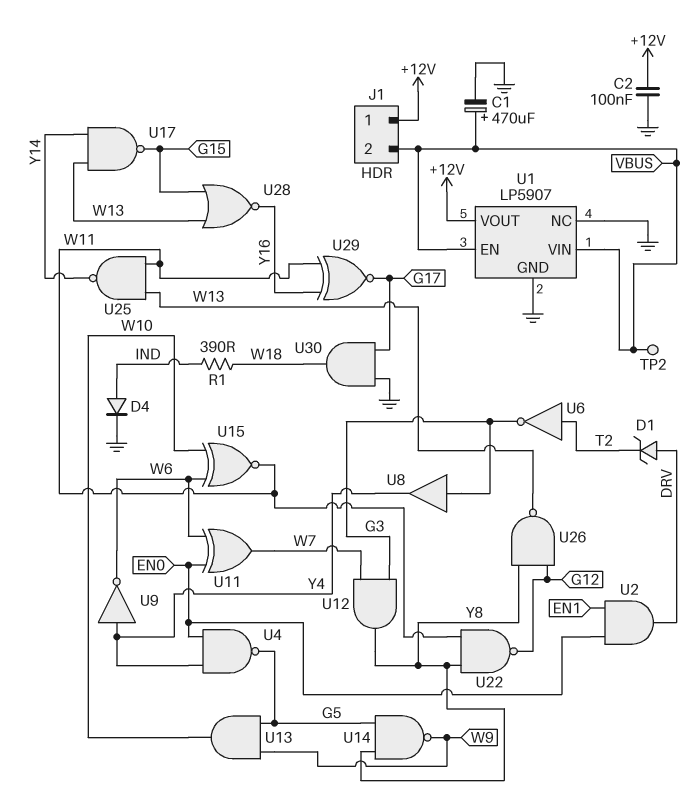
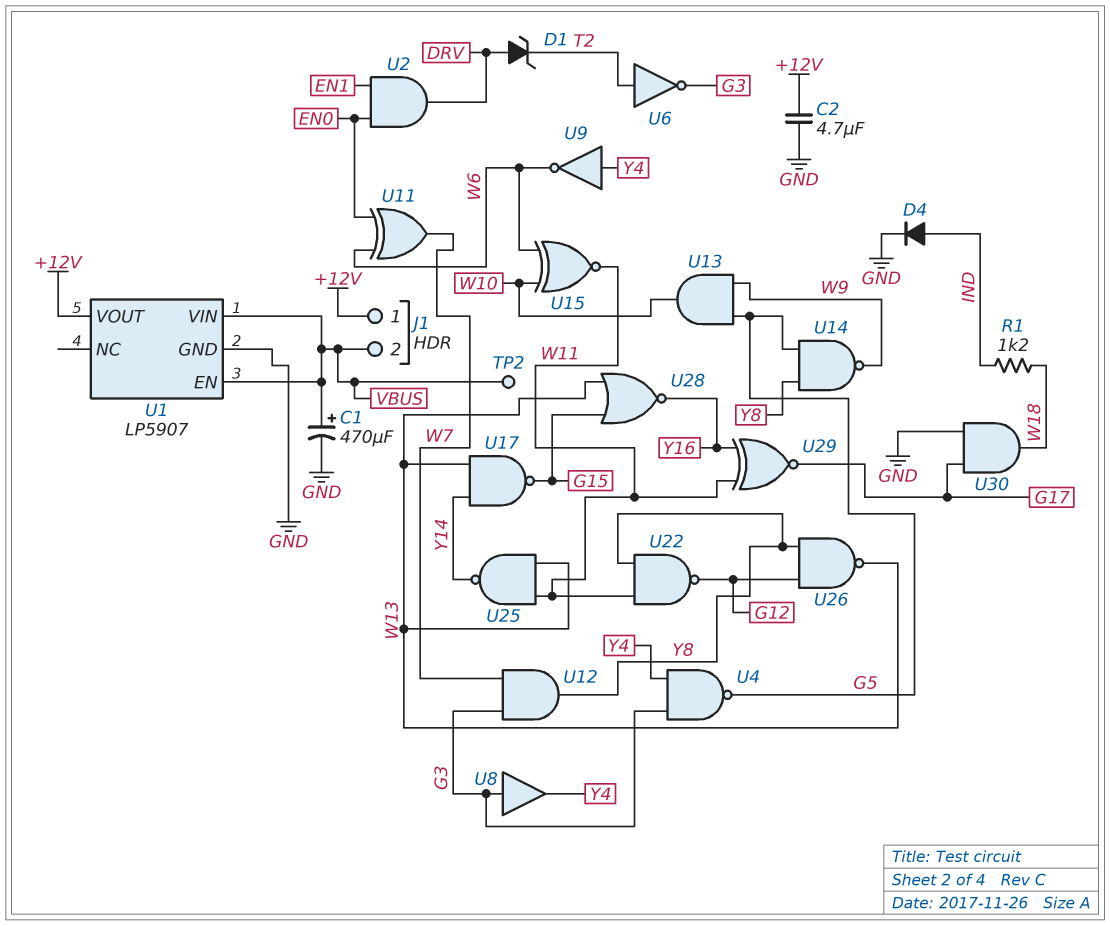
C2: 100nF (+12V, GND) -> 4.7uF (+12V, GND)
R1: 390 (IND, W18) -> 1.2k (IND, W18)
U1 pin NC: GND -> none
U4: NAND (in EN0, in Y4, out G5) -> NAND (in G3, in Y4, out G5)

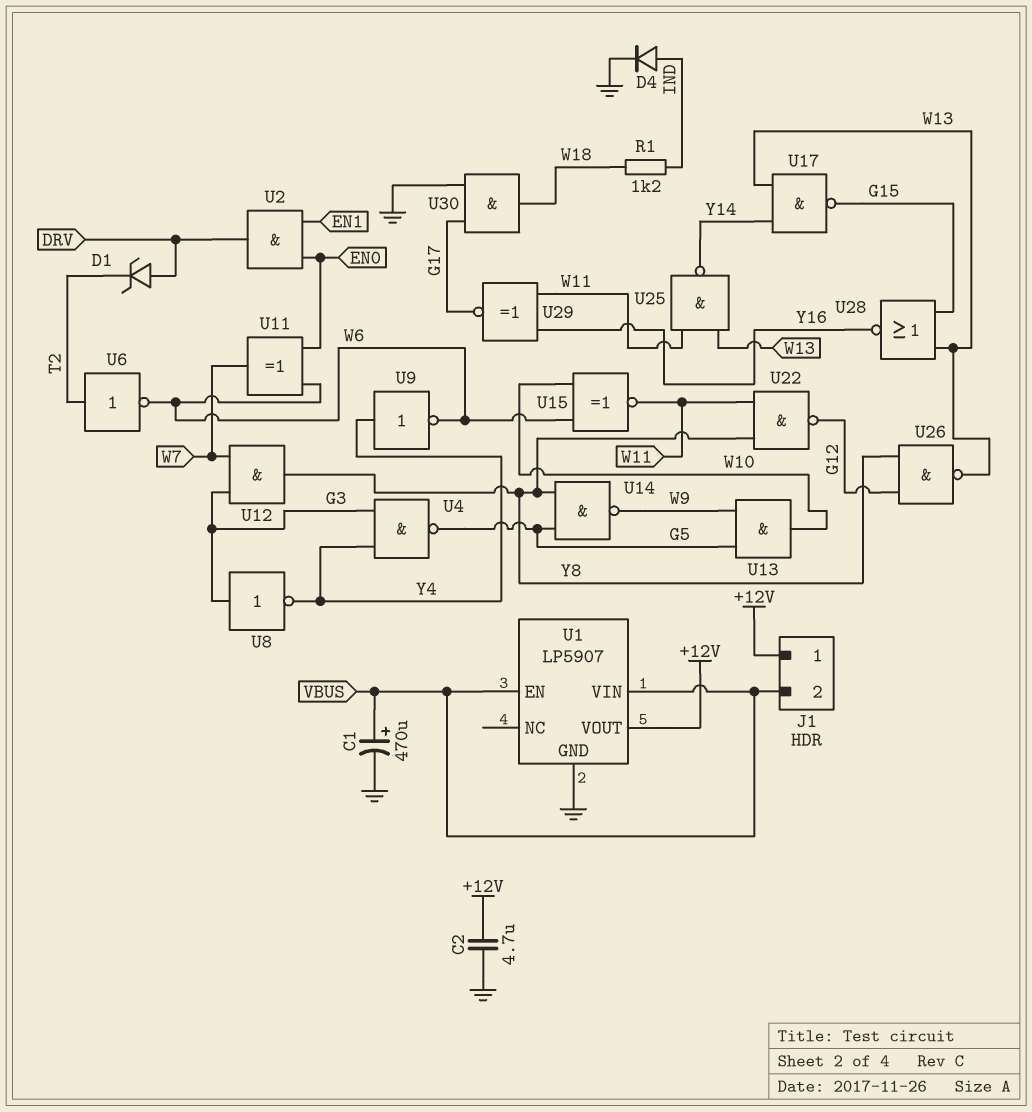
TP2: test point (VBUS) -> none
U6: NOT (in T2, out G3) -> NOT (in T2, out W6)
U8: buffer (in G3, out Y4) -> NOT (in G3, out Y4)

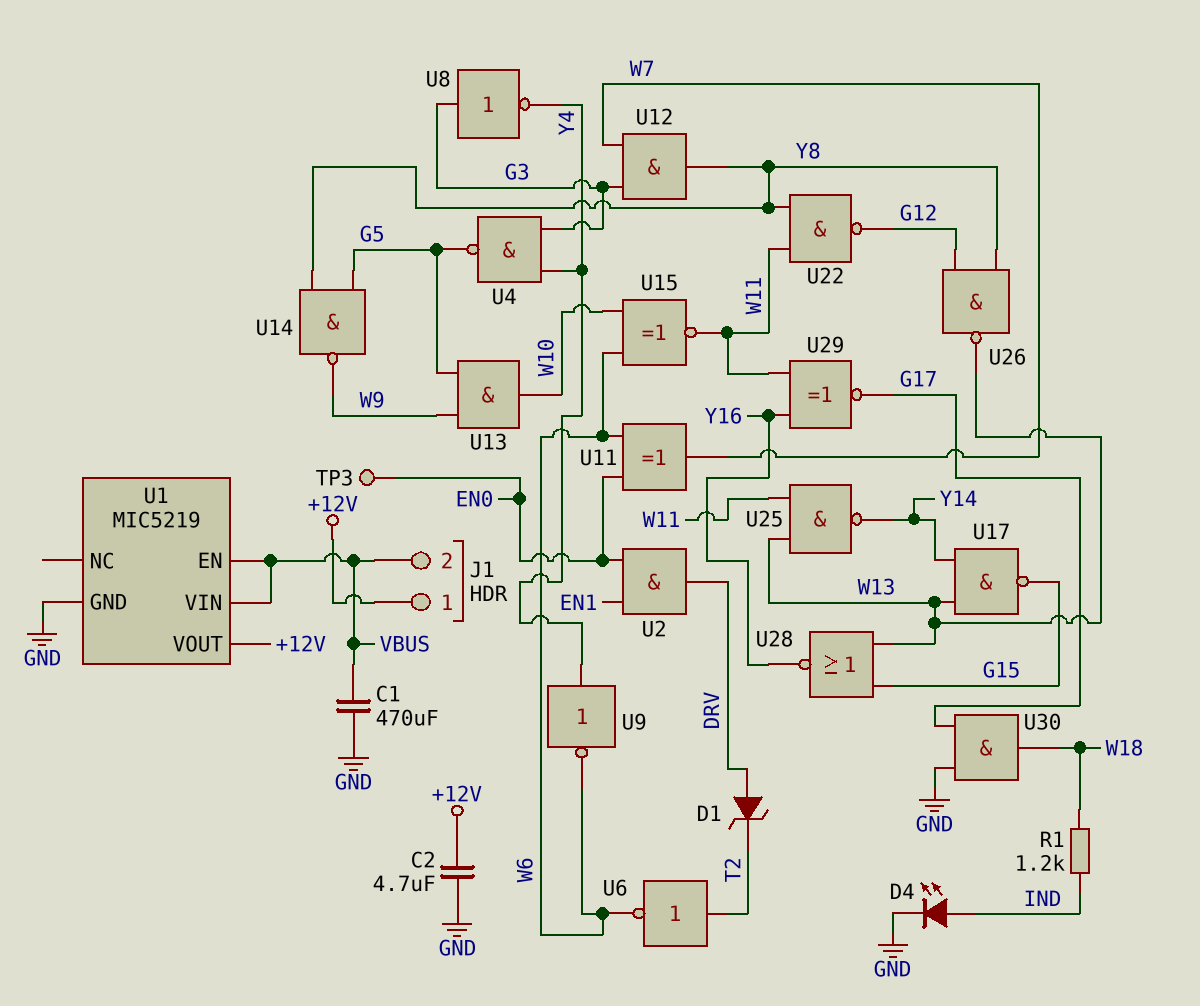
C1: 470uF (plus VBUS, minus GND) -> 470uF (GND, VBUS)
D4: diode (A IND, K GND) -> LED (A IND, K GND)
TP3: none -> test point (EN0)
U1: LP5907 -> MIC5219

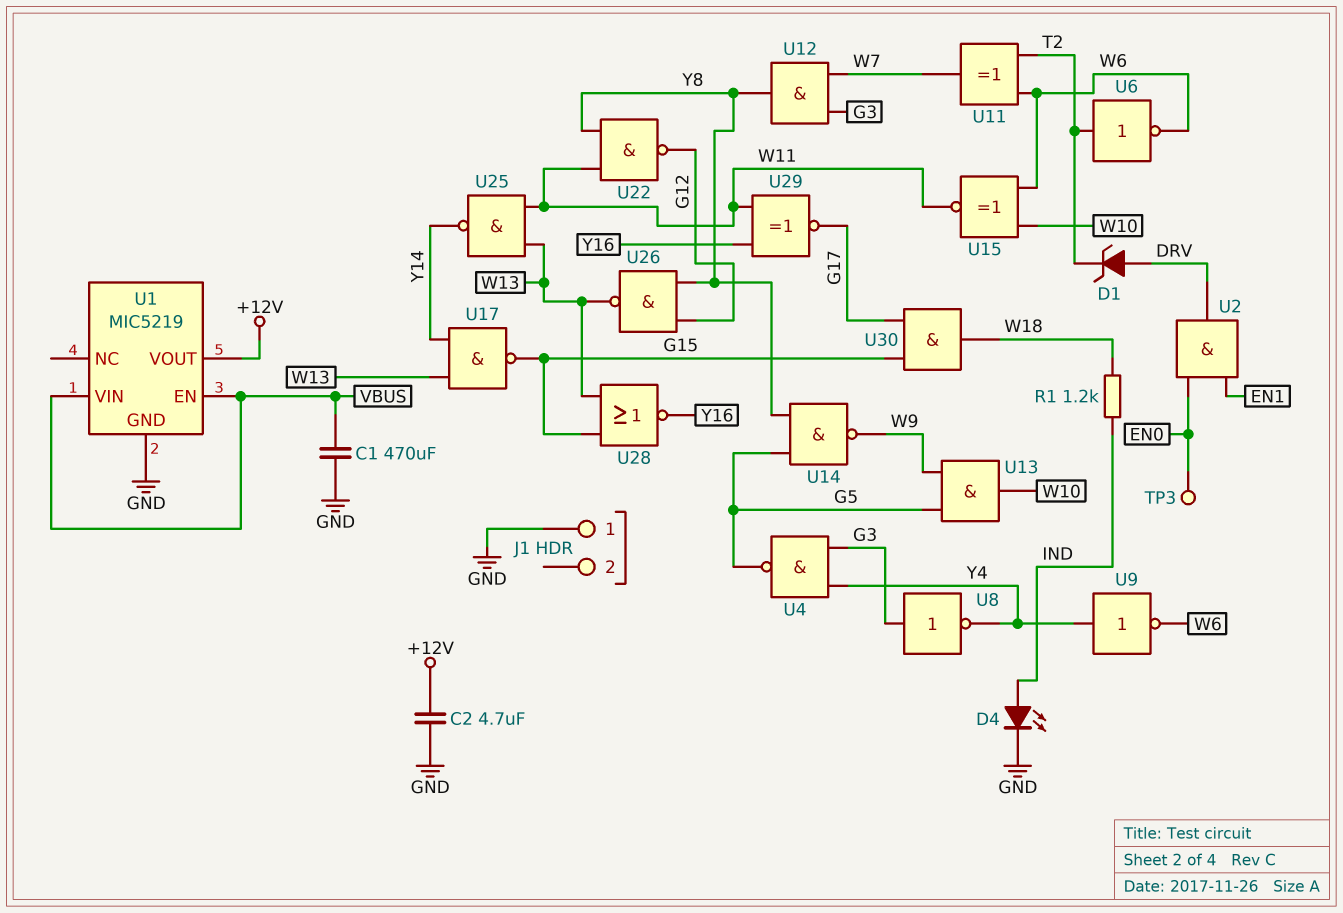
J1 pin 1: +12V -> GND
J1 pin 2: VBUS -> none
U11: XOR (in EN0, in W6, out W7) -> XOR (in T2, in W6, out W7)
U30: AND (in G17, in GND, out W18) -> AND (in G15, in G17, out W18)

